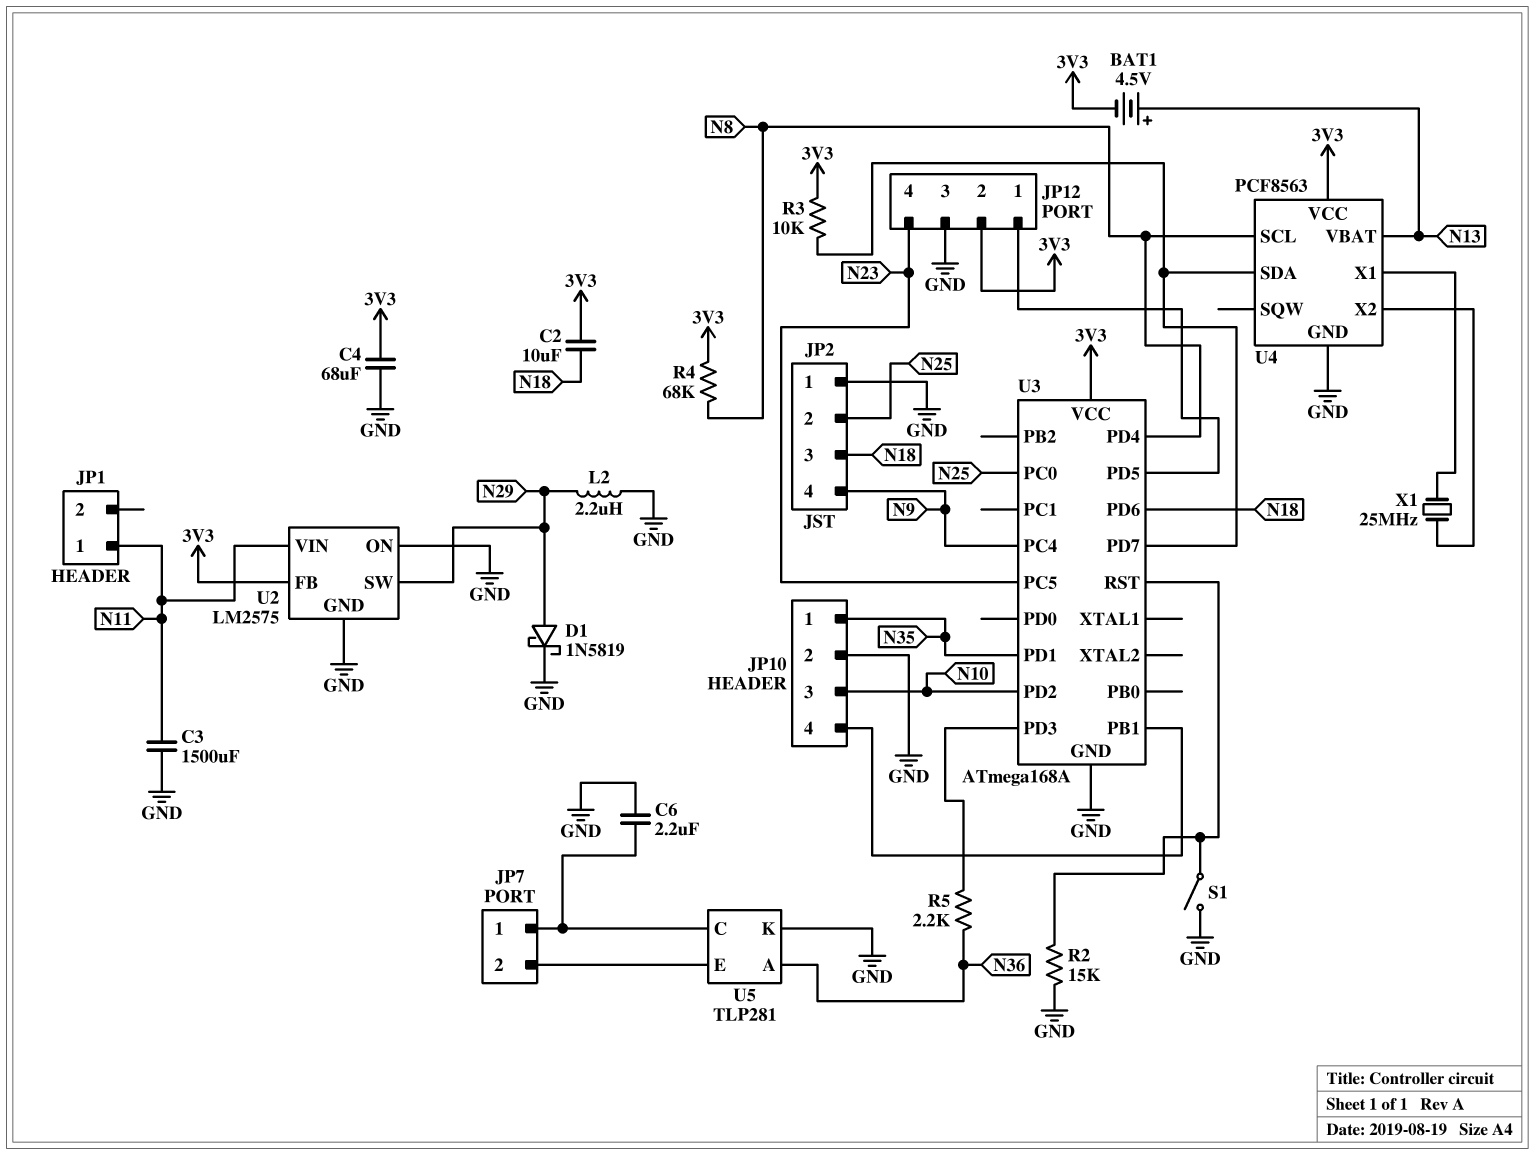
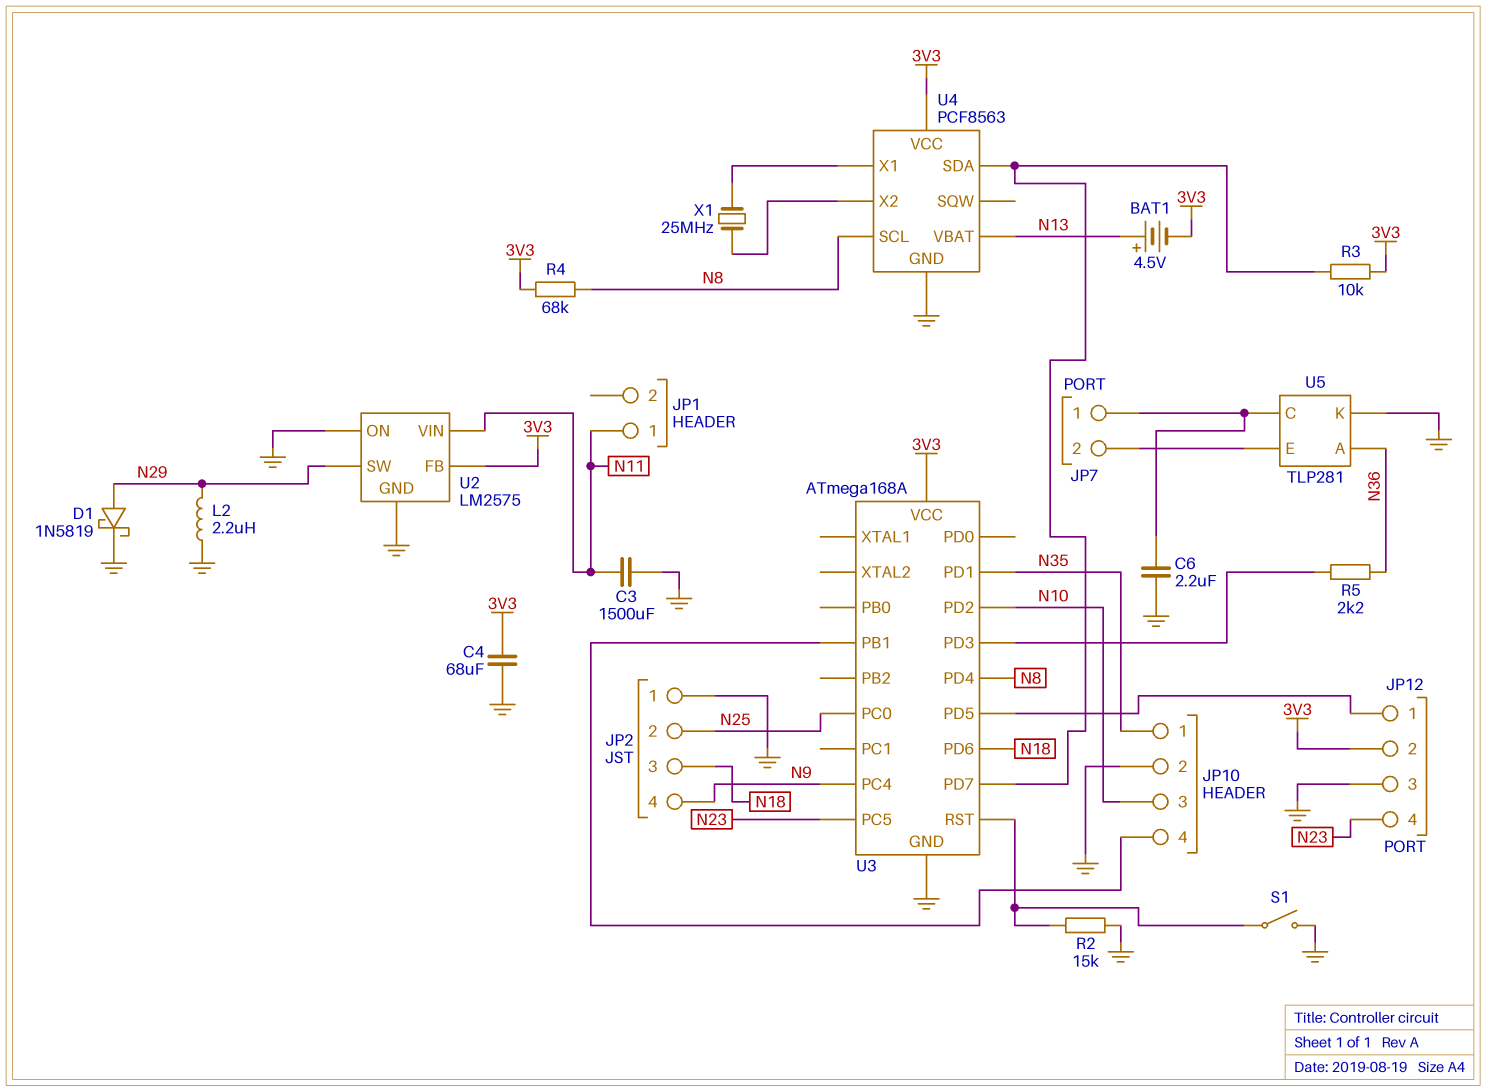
C2: 10uF (3V3, N18) -> none

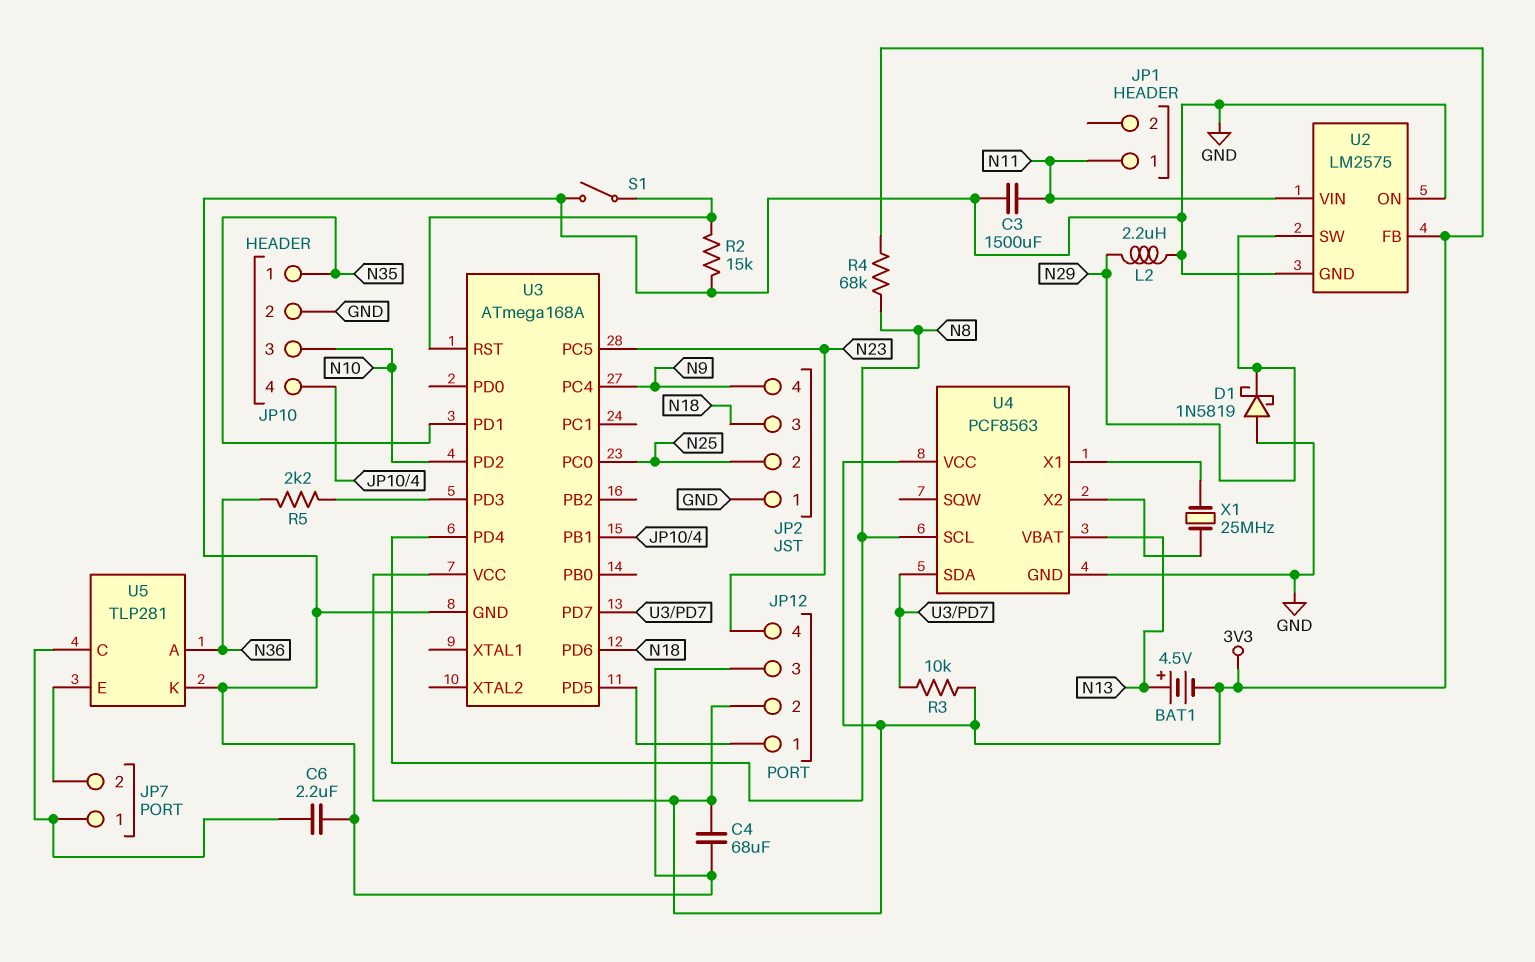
D1: schottky 1N5819 (A N29, K GND) -> schottky 1N5819 (A GND, K N29)

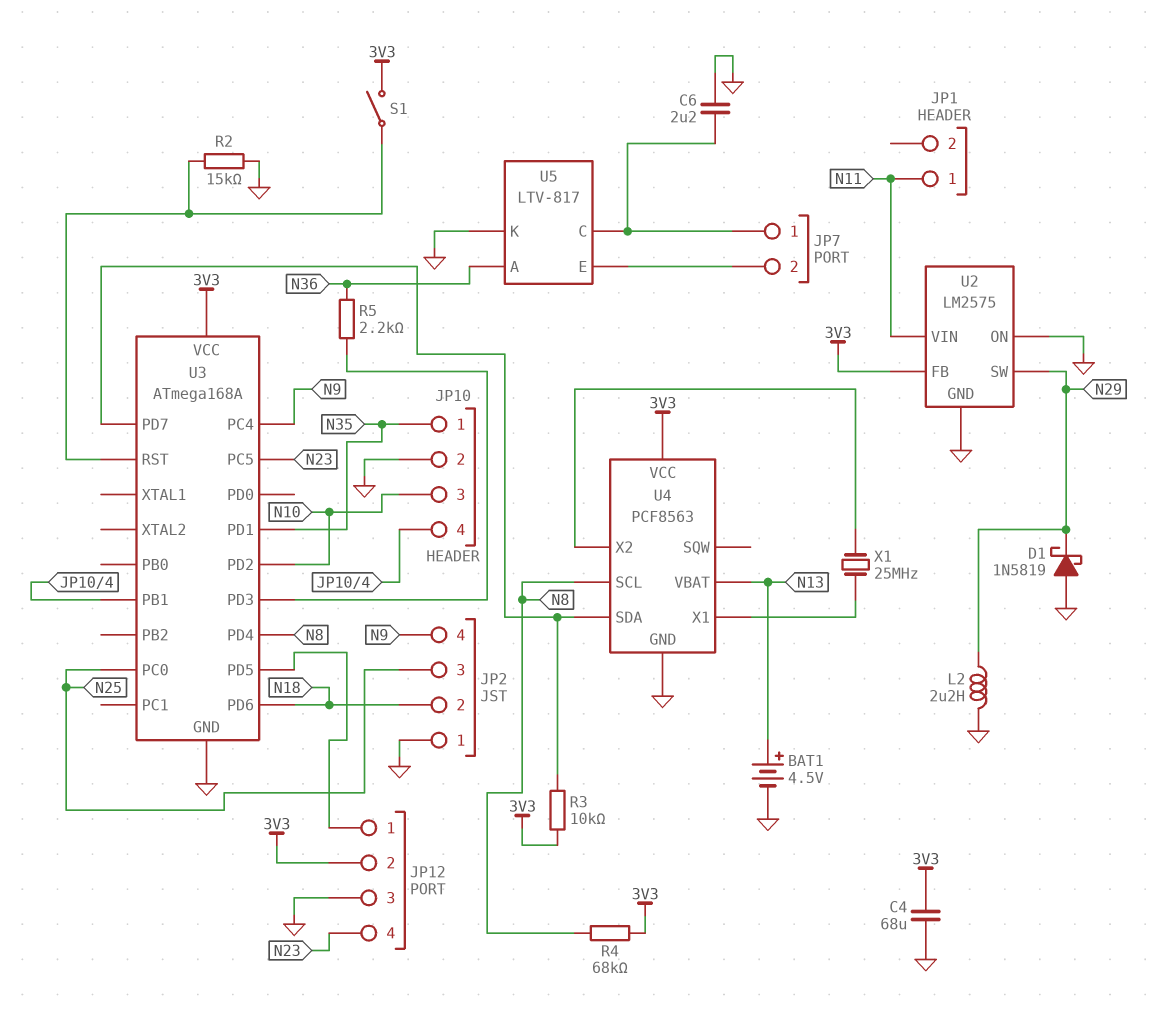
BAT1: 4.5V (plus N13, minus 3V3) -> 4.5V (plus N13, minus GND)
C3: 1500uF (GND, N11) -> none
JP2 pin 2: N25 -> N18
JP2 pin 3: N18 -> N25
S1: switch (GND, U3/RST) -> switch (3V3, U3/RST)
U5: TLP281 -> LTV-817

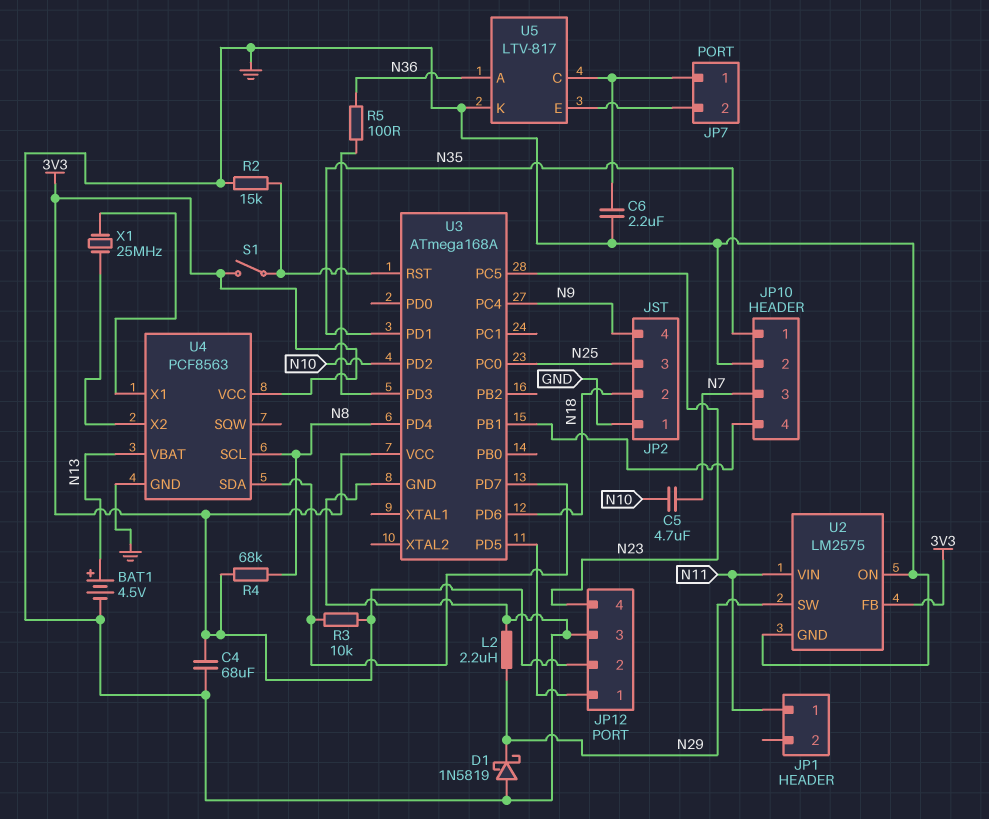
C5: none -> 4.7uF (N7, N10)
JP10 pin 3: N10 -> N7
R5: 2.2k (N36, U3/PD3) -> 100 (N36, U3/PD3)

